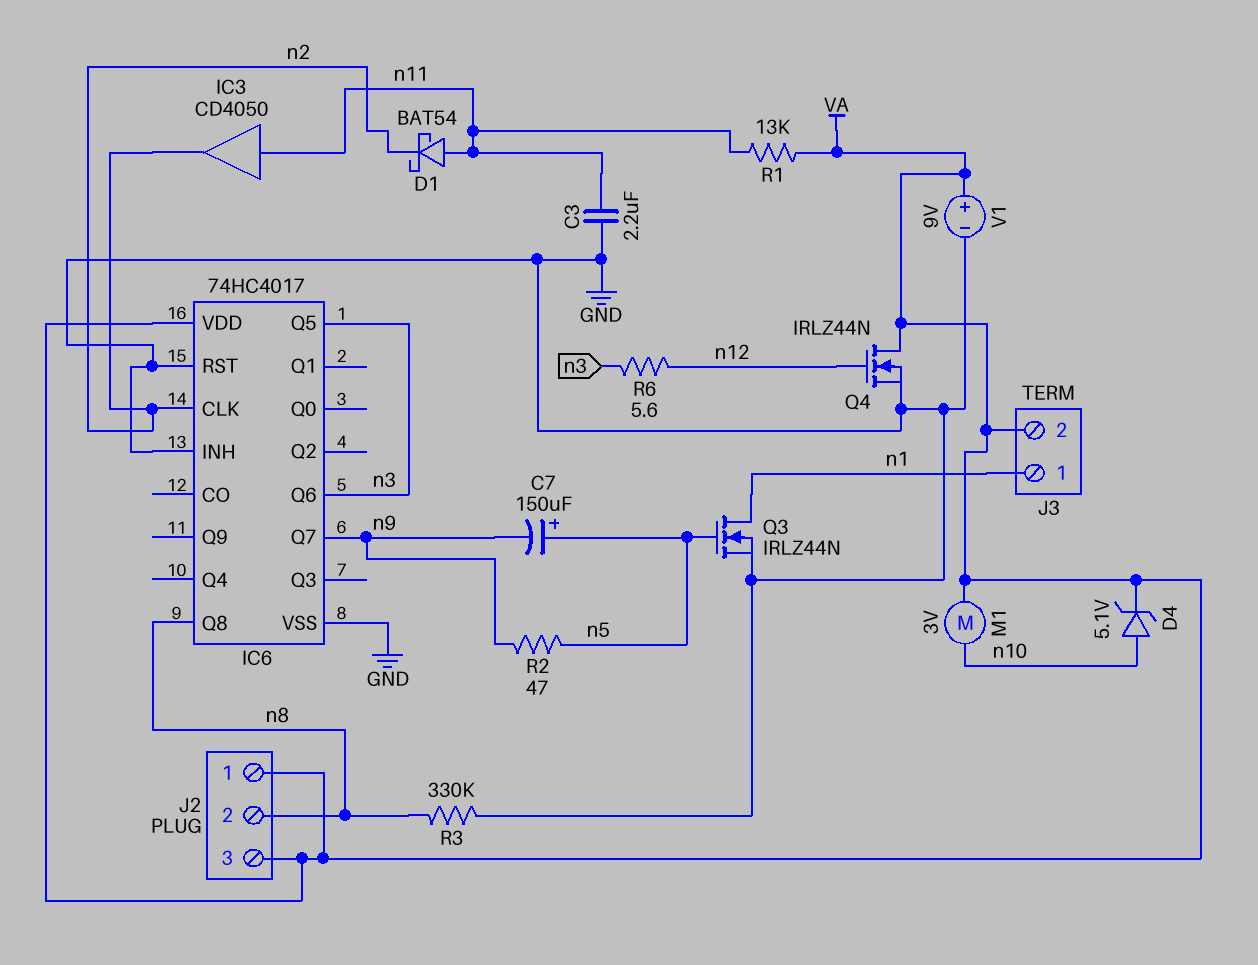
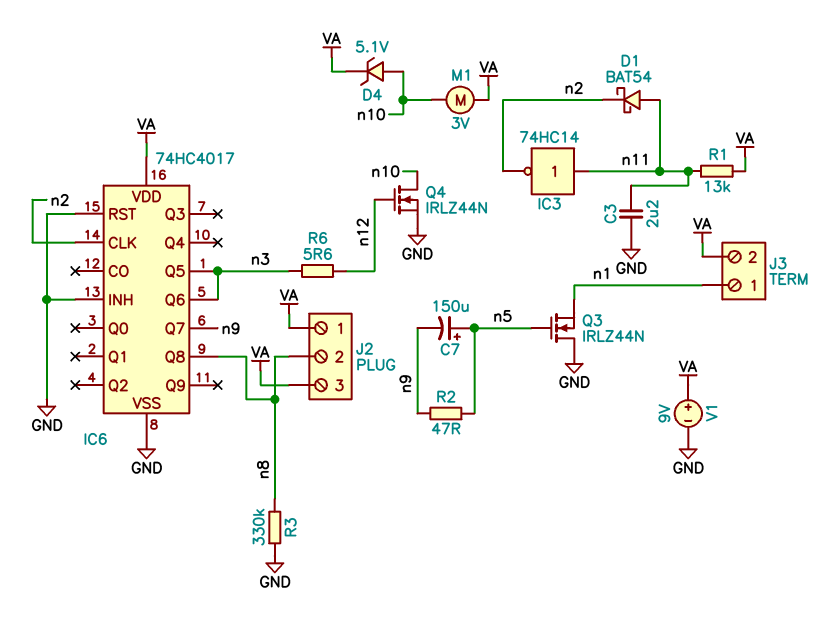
IC3: buffer CD4050 (in n11, out n2) -> NOT 74HC14 (in n11, out n2)
Q3: NMOS IRLZ44N (G n5, D n1, S GND) -> NMOS IRLZ44N (G n5, D GND, S n1)
Q4: NMOS IRLZ44N (G n12, D VA, S GND) -> NMOS IRLZ44N (G n12, D n10, S GND)

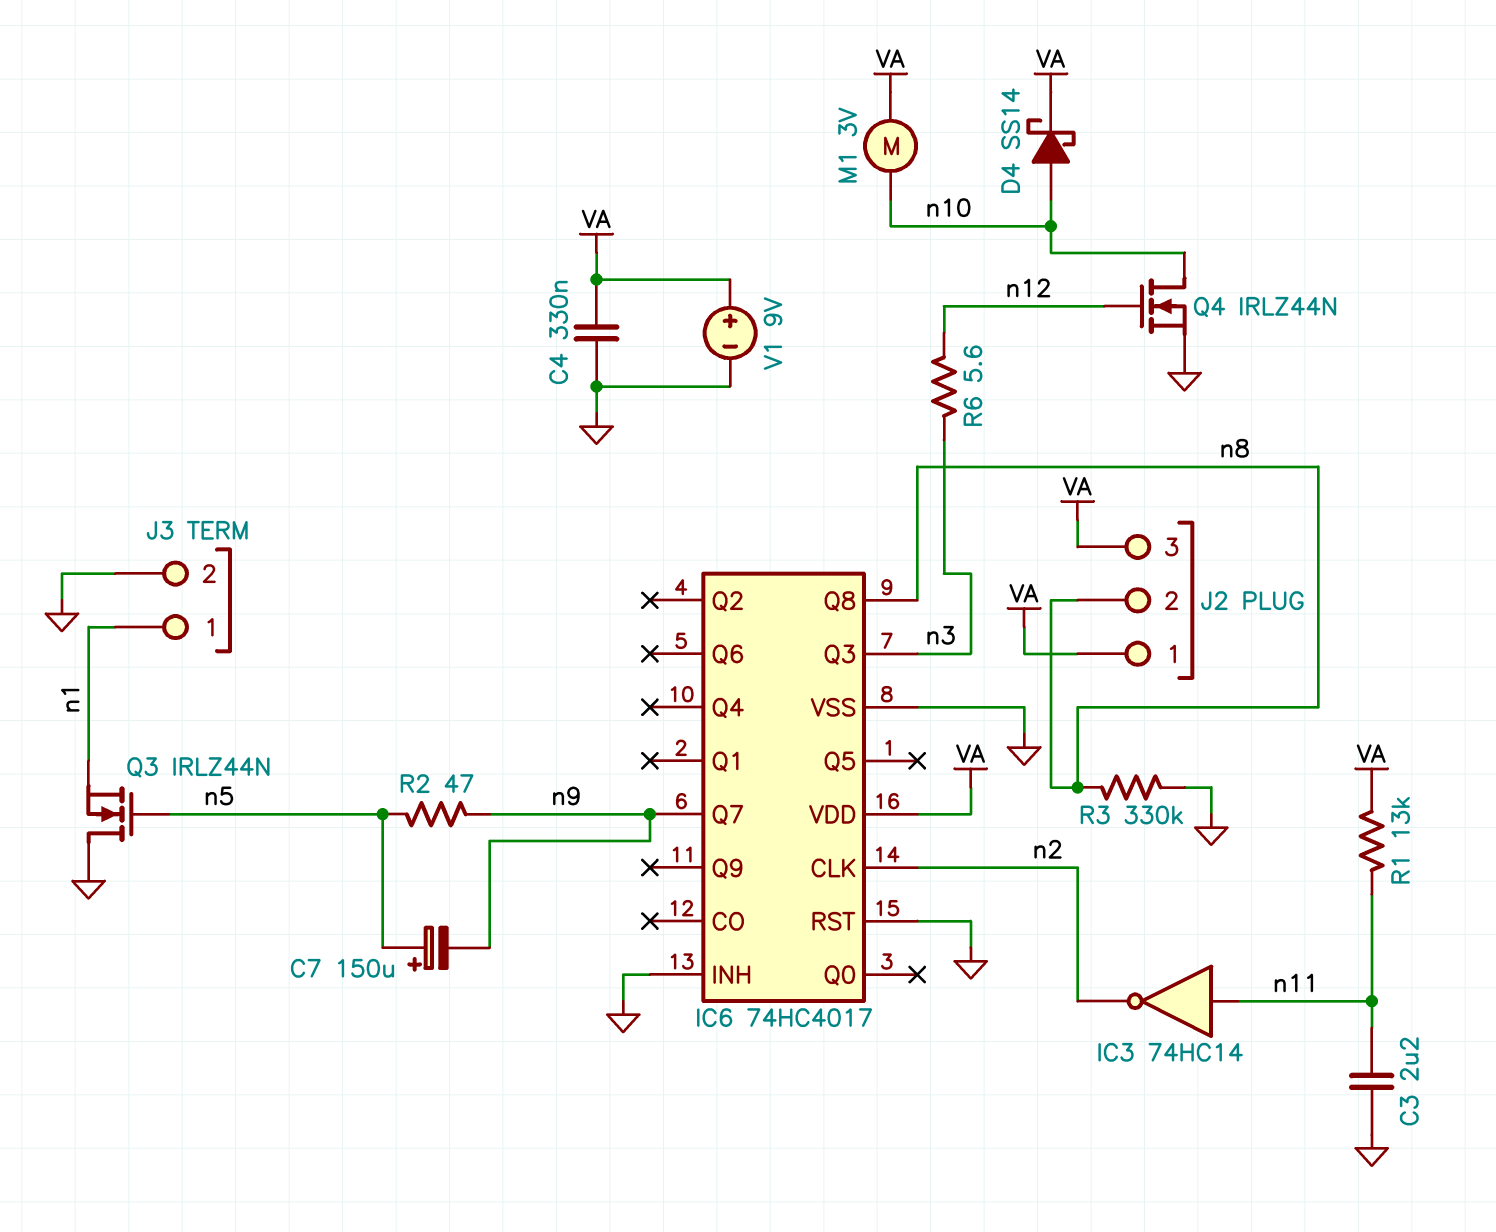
C4: none -> 330nF (GND, VA)
D1: schottky BAT54 (A n11, K n2) -> none
D4: zener 5.1V (A n10, K VA) -> schottky SS14 (A n10, K VA)
IC6 pin Q3: none -> n3
IC6 pin Q5: n3 -> none
IC6 pin Q6: n3 -> none
J3 pin 2: VA -> GND

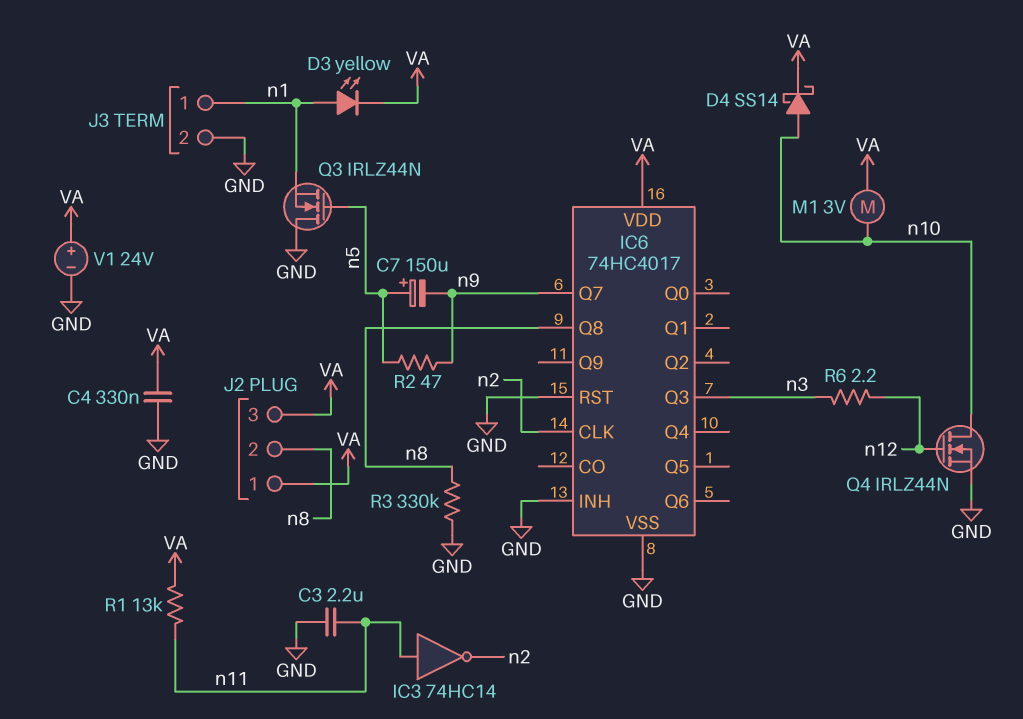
D3: none -> LED yellow (A n1, K VA)
R6: 5.6 (n3, n12) -> 2.2 (n3, n12)
V1: 9V (plus VA, minus GND) -> 24V (plus VA, minus GND)

